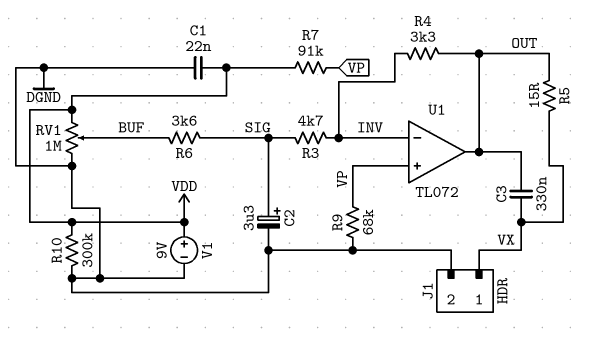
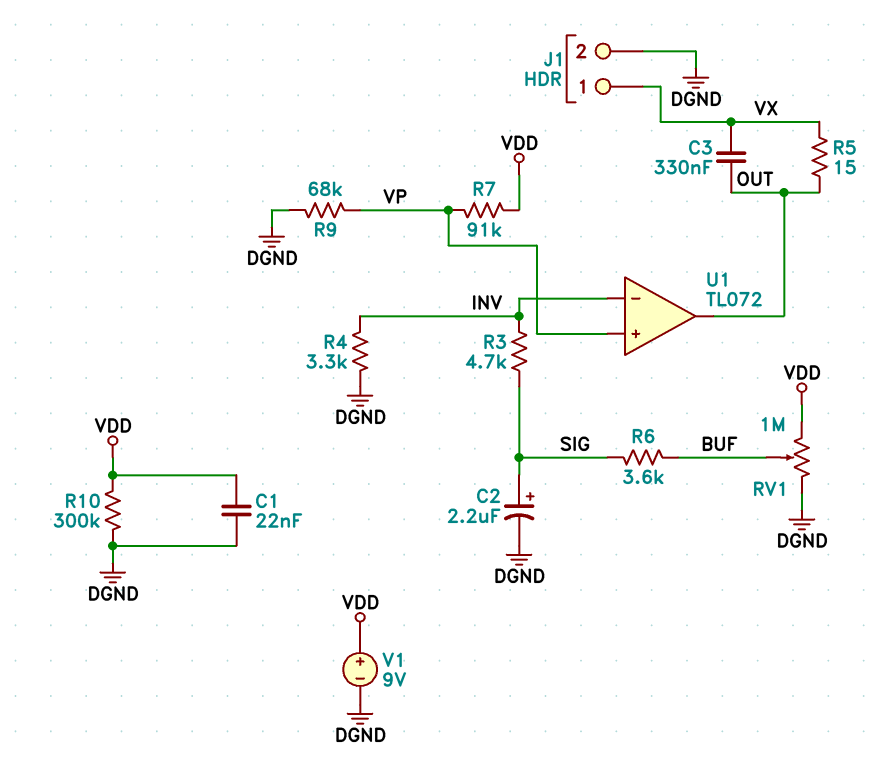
C2: 3.3uF (plus SIG, minus DGND) -> 2.2uF (plus SIG, minus DGND)
R4: 3.3k (INV, OUT) -> 3.3k (DGND, INV)

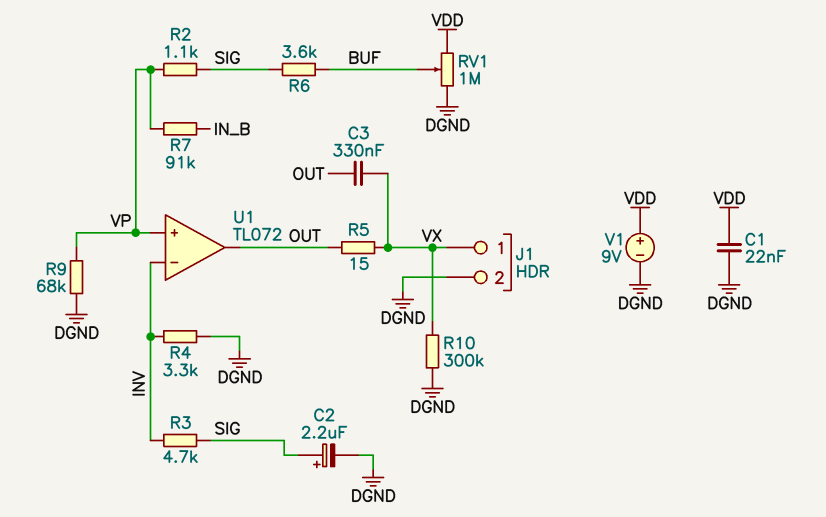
R2: none -> 1.1k (SIG, VP)
R7: 91k (VDD, VP) -> 91k (IN_B, VP)
R10: 300k (DGND, VDD) -> 300k (DGND, VX)

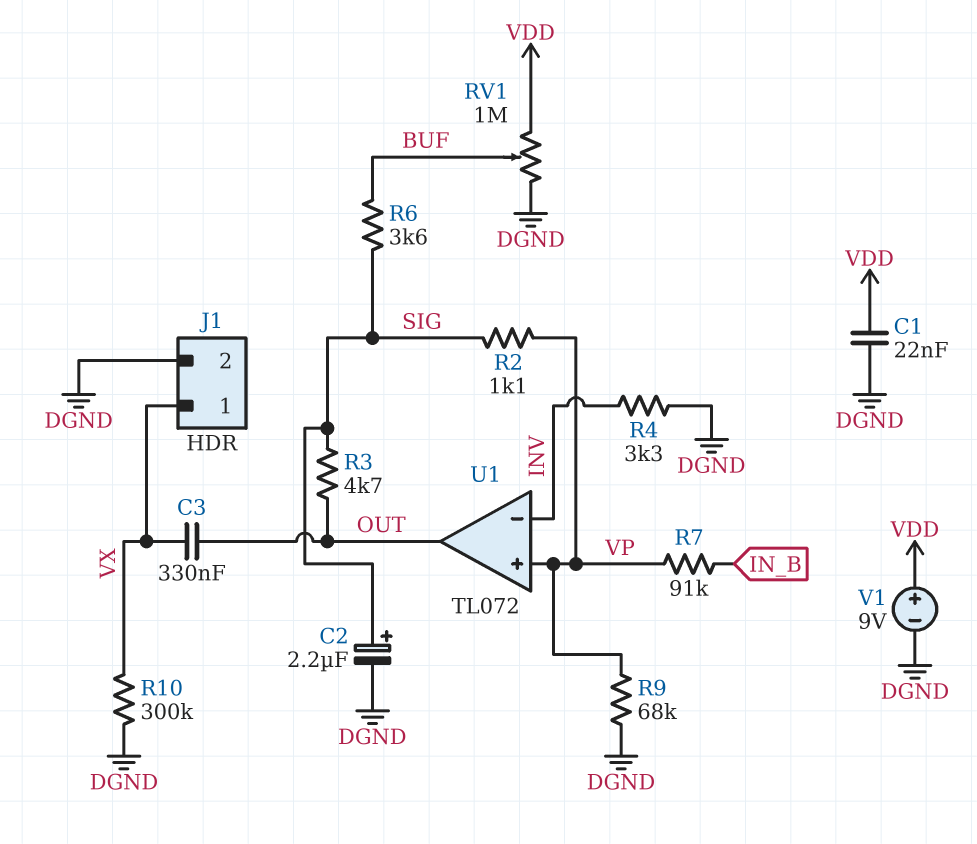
R3: 4.7k (INV, SIG) -> 4.7k (OUT, SIG)
R5: 15 (OUT, VX) -> none

